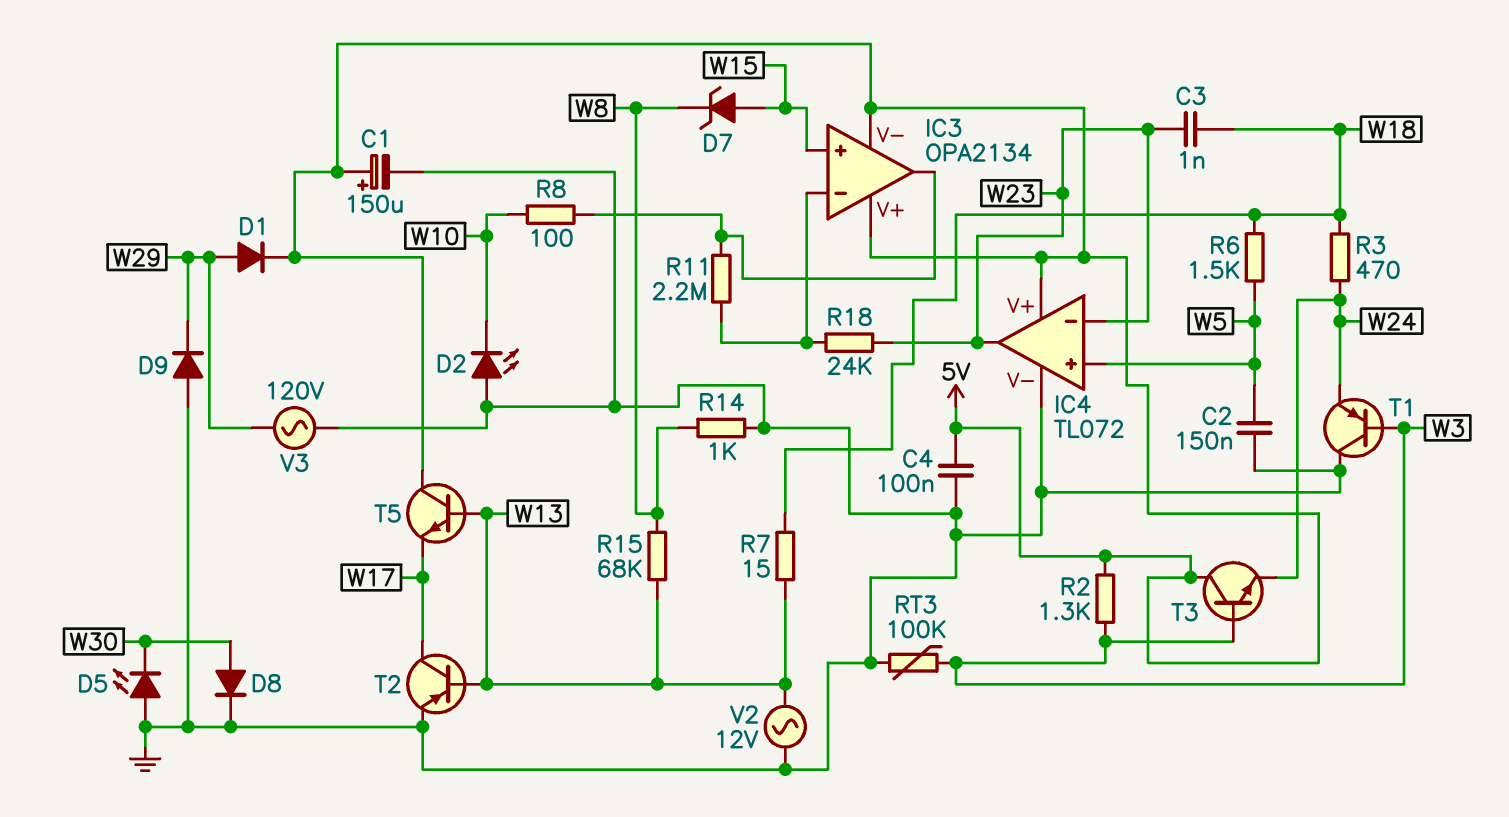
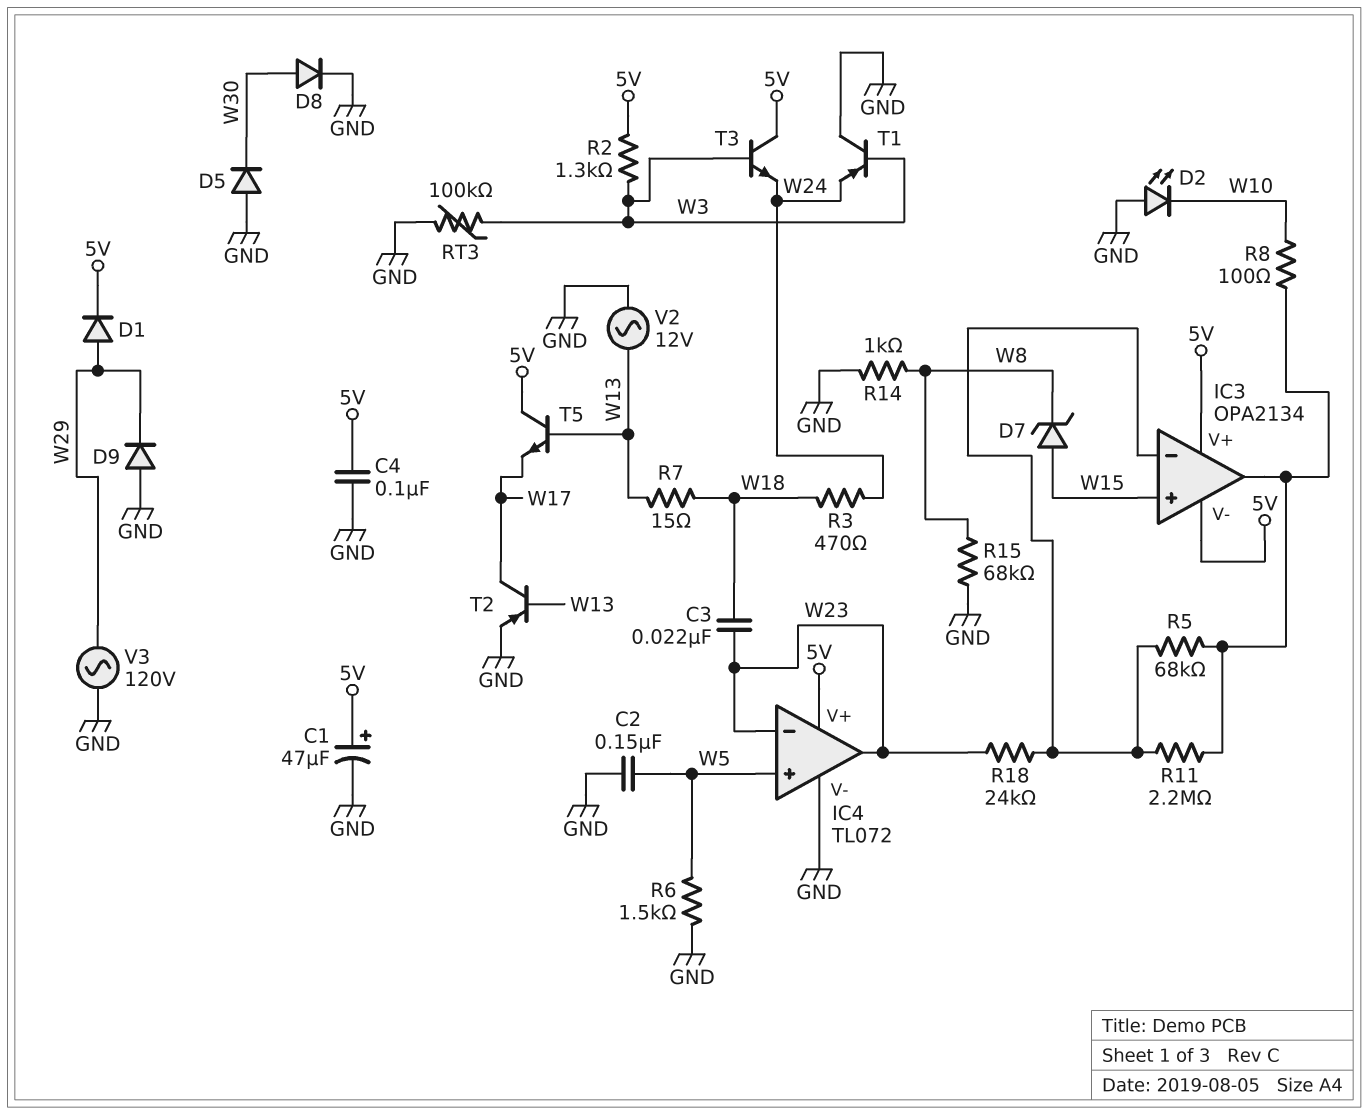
C1: 150uF (plus 5V, minus GND) -> 47uF (plus 5V, minus GND)
C3: 1nF (W18, W23) -> 22nF (W18, W23)
D5: LED (A GND, K W30) -> diode (A GND, K W30)
R5: none -> 68k (IC3/in-, IC3/out)
R6: 1.5k (W5, W18) -> 1.5k (GND, W5)
R15: 68k (W8, W13) -> 68k (GND, W8)

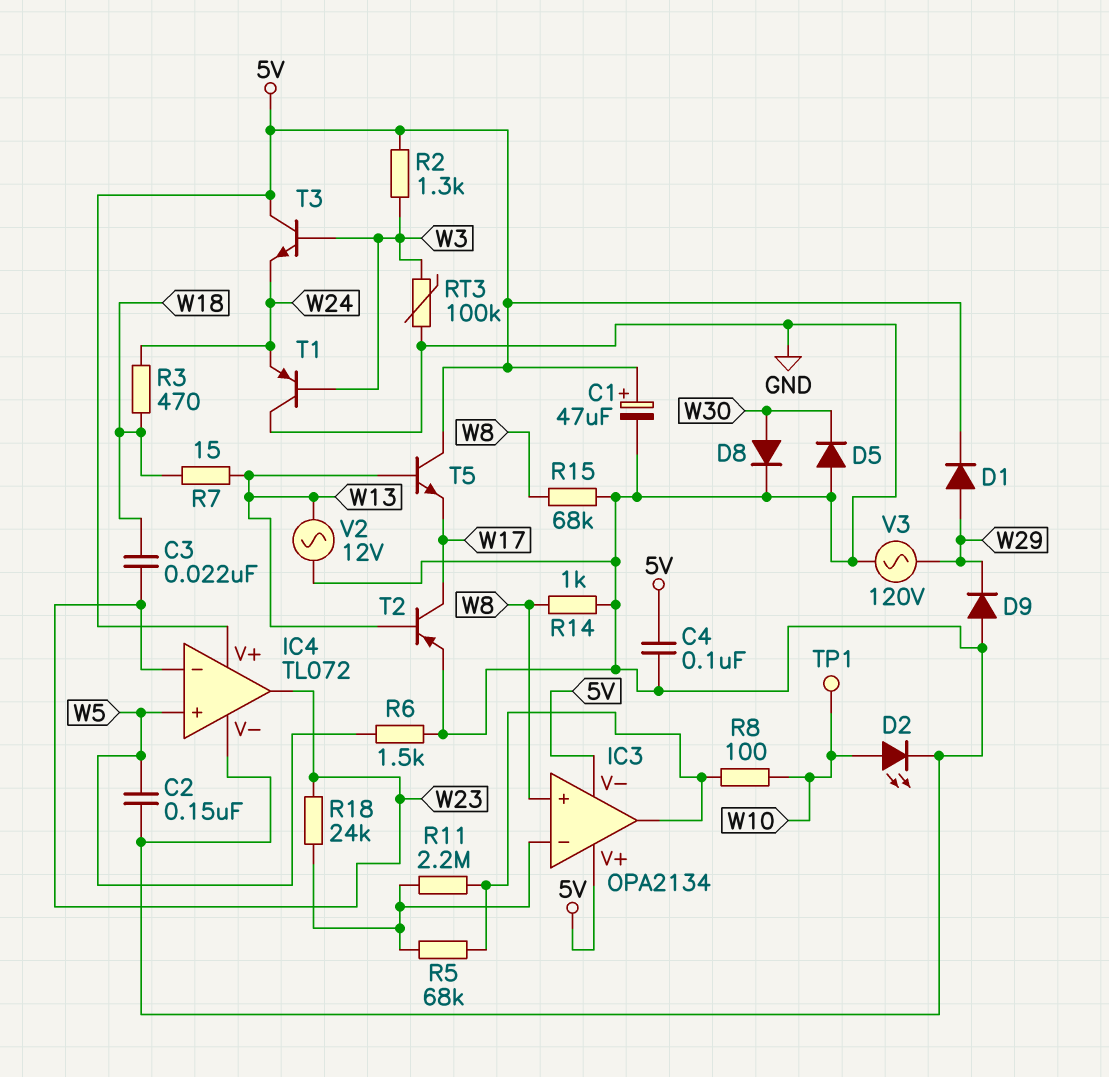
D2: LED (A GND, K W10) -> LED (A W10, K GND)
D7: zener (A W15, K W8) -> none
IC3 pin in+: W15 -> W8
TP1: none -> test point (W10)

